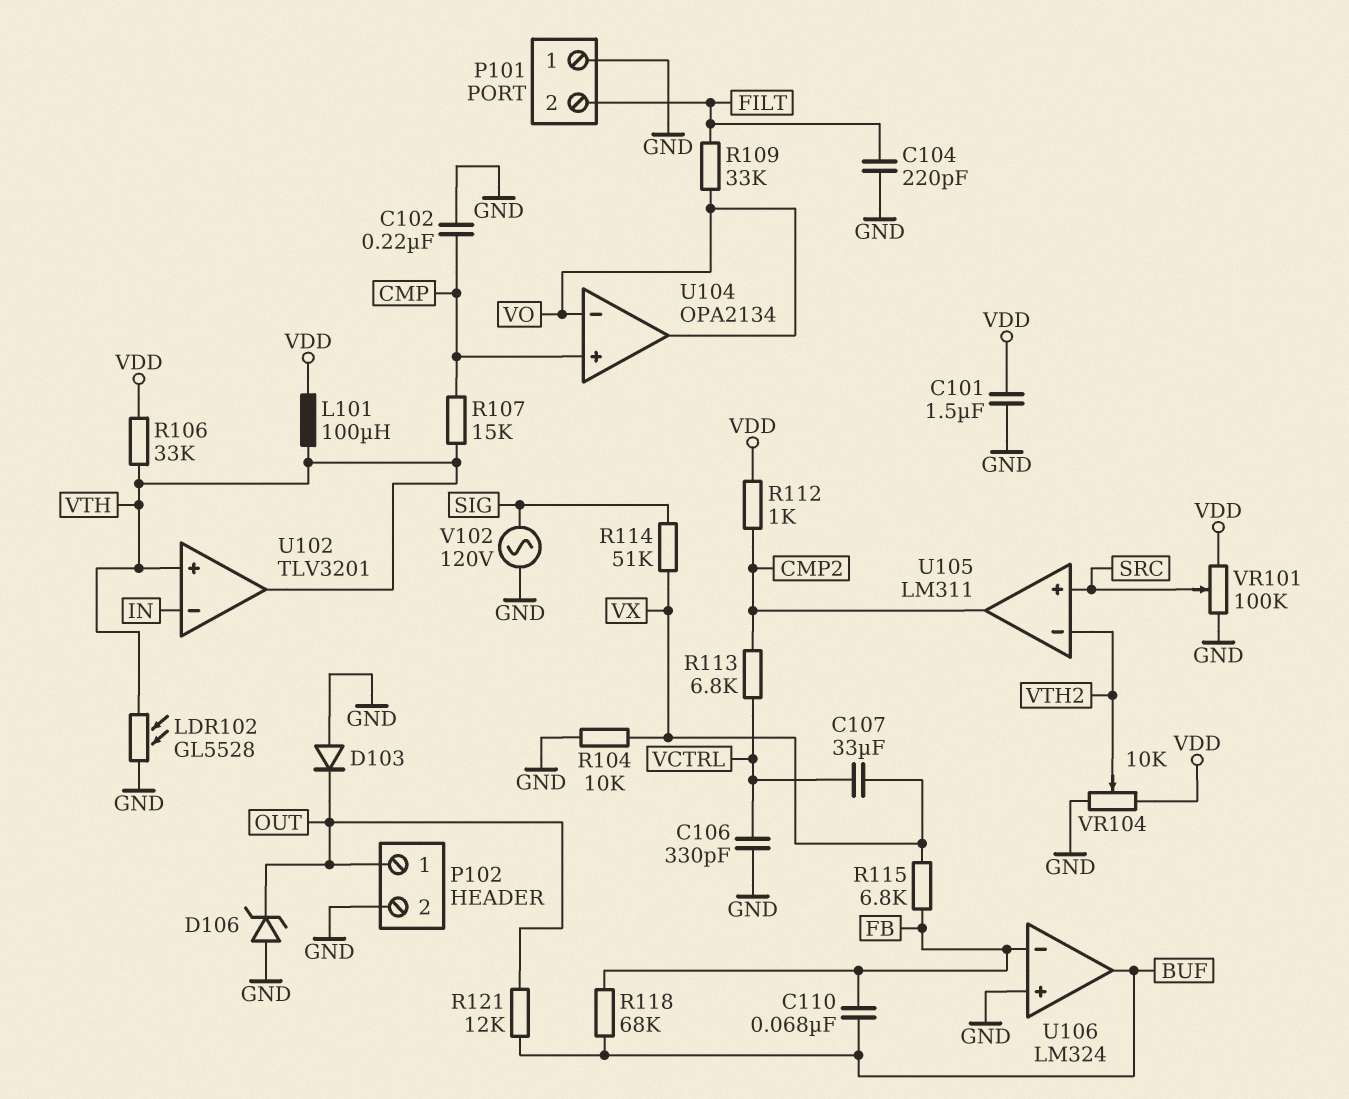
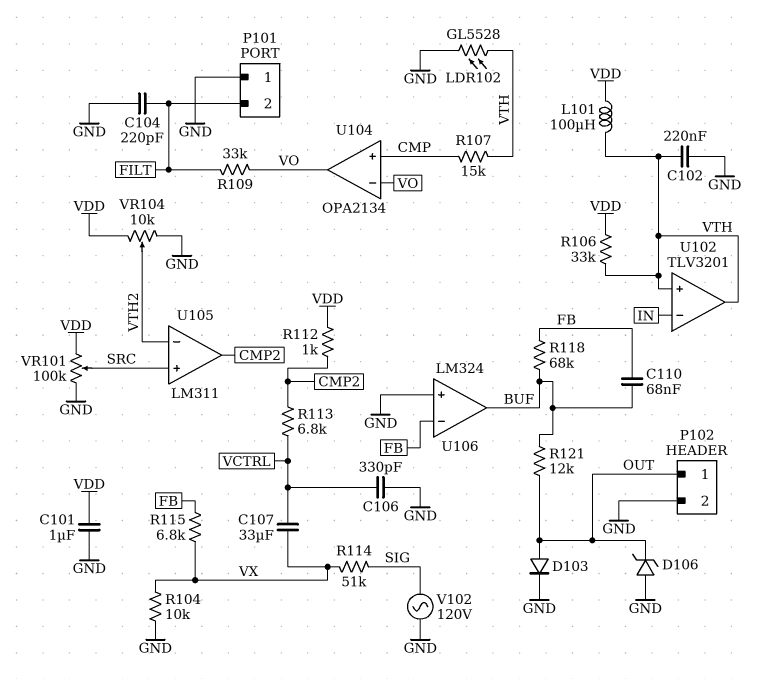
C101: 1.5uF (GND, VDD) -> 1uF (GND, VDD)
C102: 220nF (CMP, GND) -> 220nF (GND, VTH)
D103: diode (A GND, K OUT) -> diode (A OUT, K GND)

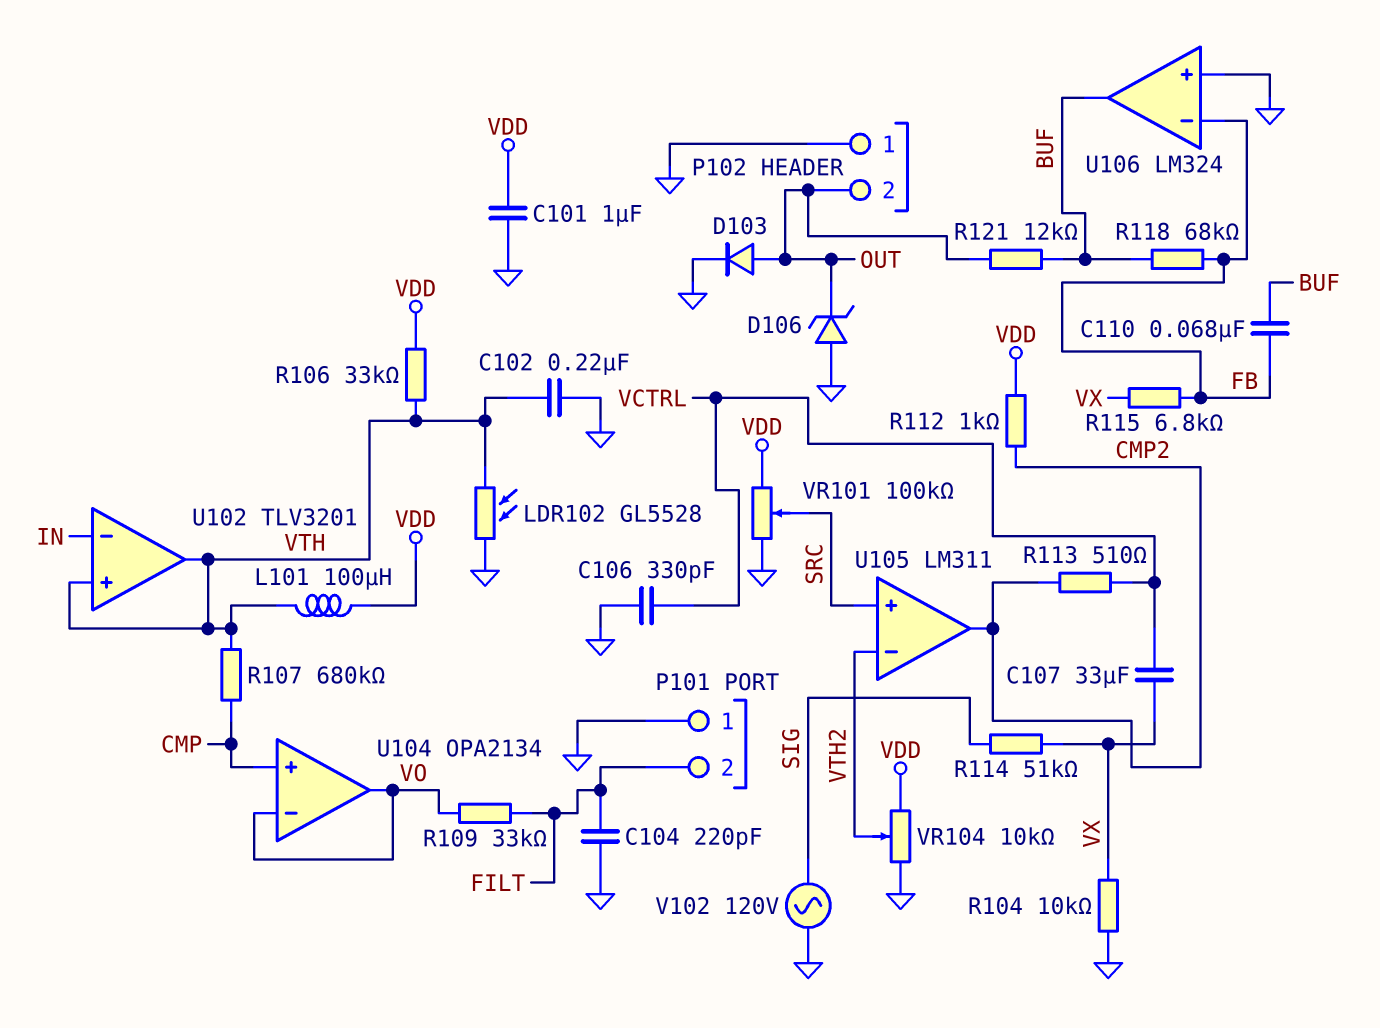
P102 pin 1: OUT -> GND
P102 pin 2: GND -> OUT
R107: 15k (CMP, VTH) -> 680k (CMP, VTH)
R113: 6.8k (CMP2, VCTRL) -> 510 (CMP2, VCTRL)

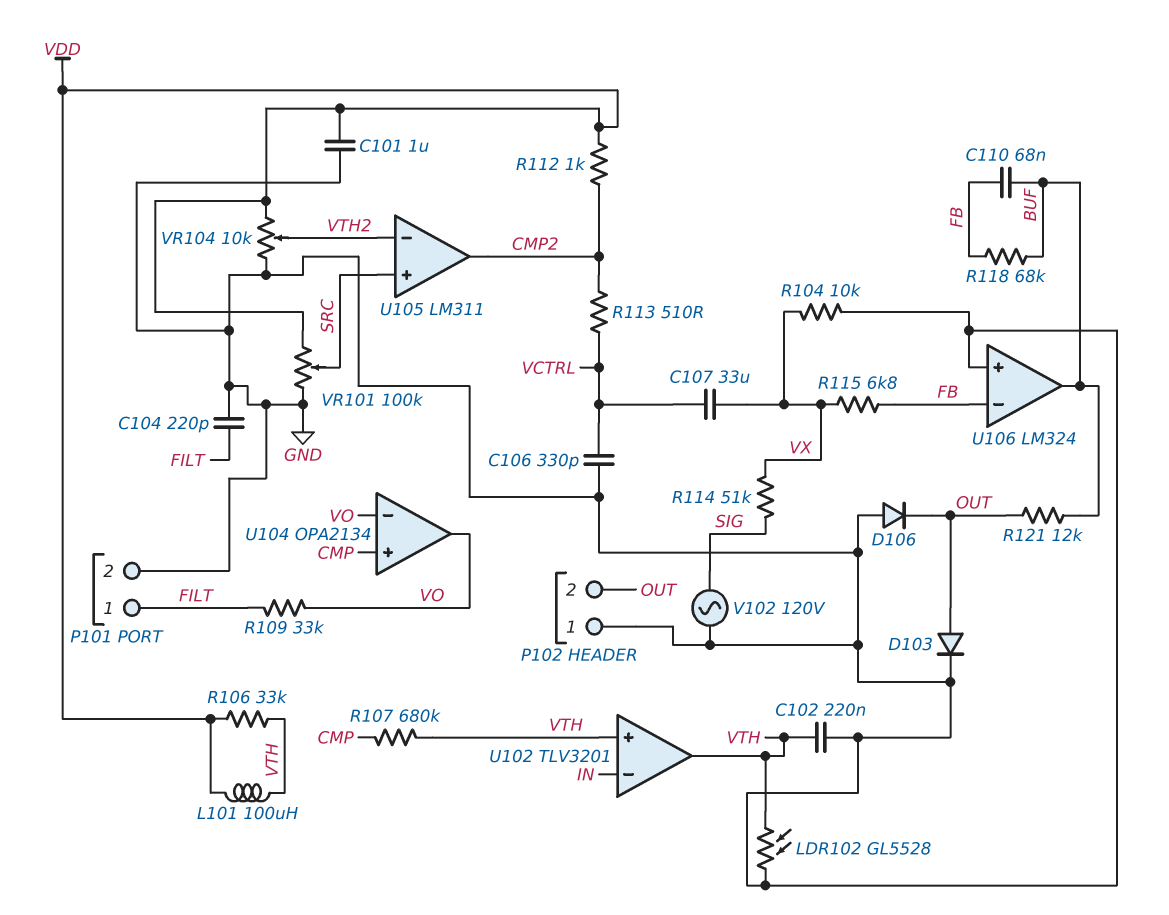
D106: zener (A GND, K OUT) -> diode (A GND, K OUT)
P101 pin 1: GND -> FILT
P101 pin 2: FILT -> GND

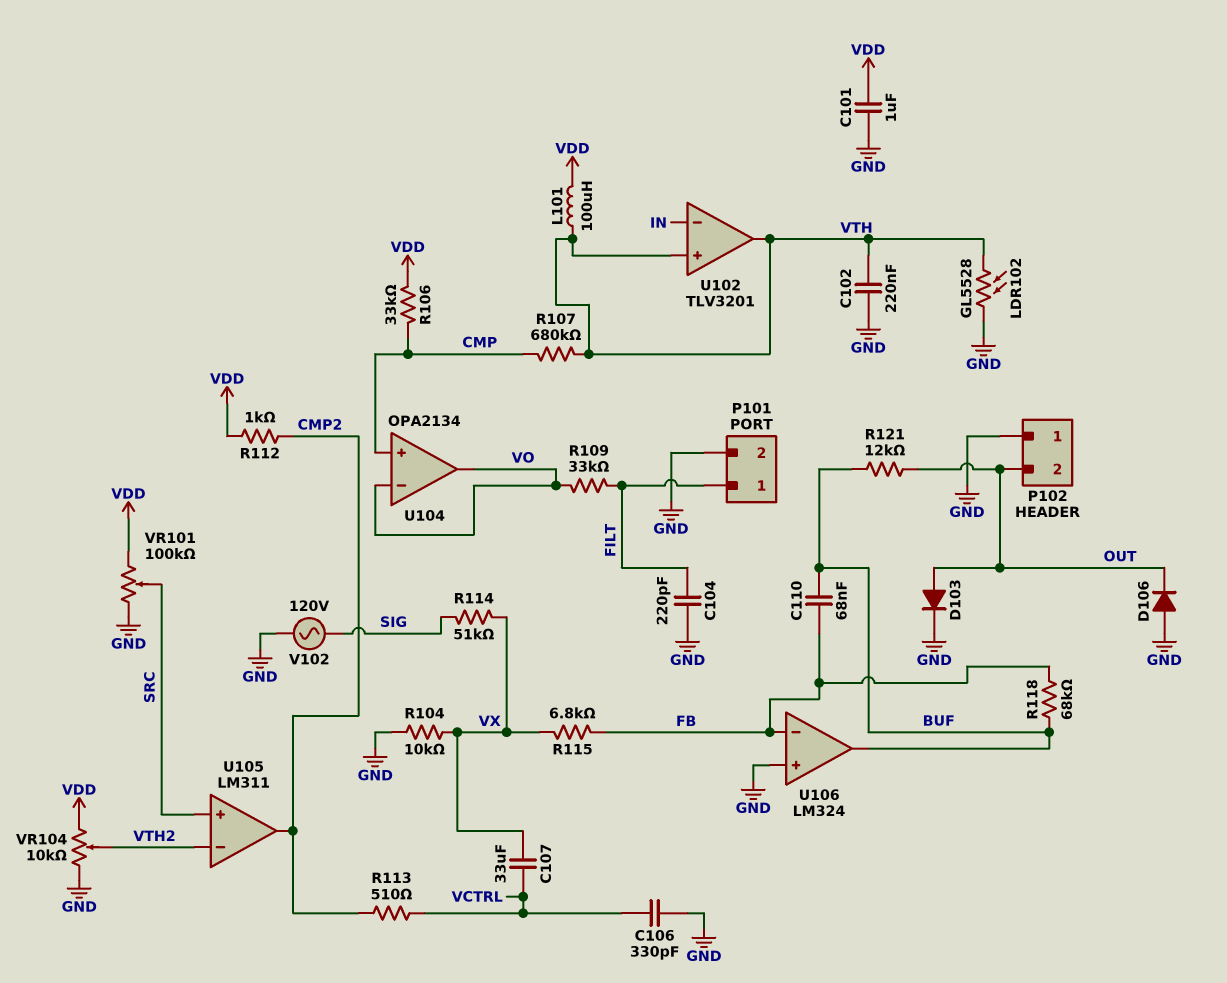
R106: 33k (VDD, VTH) -> 33k (CMP, VDD)

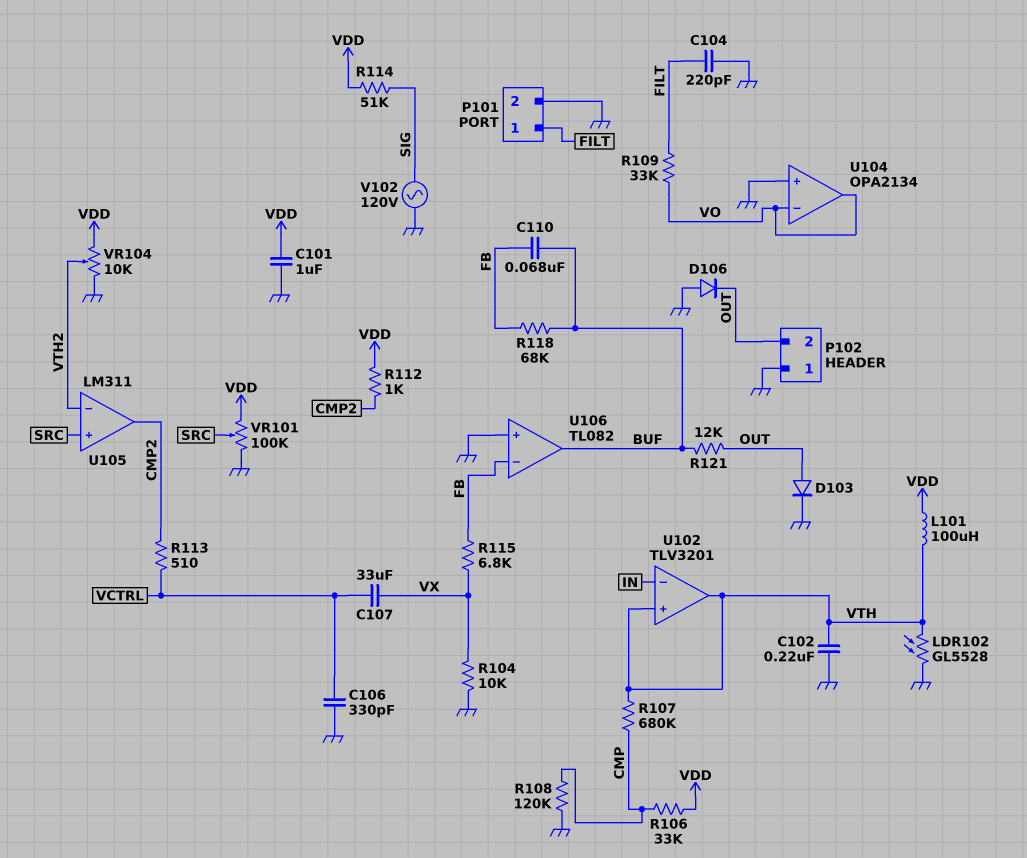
R108: none -> 120k (CMP, GND)
R114: 51k (SIG, VX) -> 51k (SIG, VDD)
U104 pin in+: CMP -> GND
U106: LM324 -> TL082

